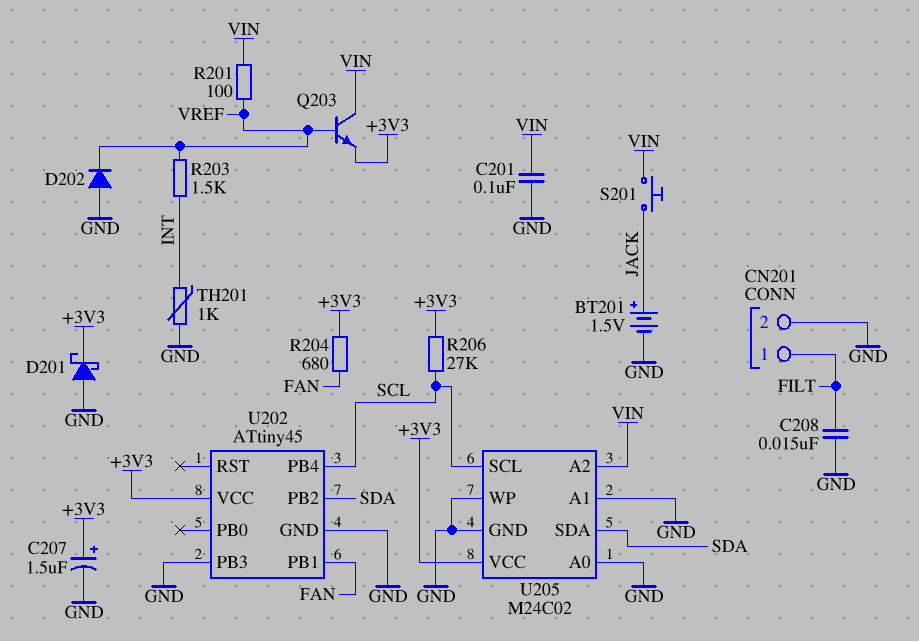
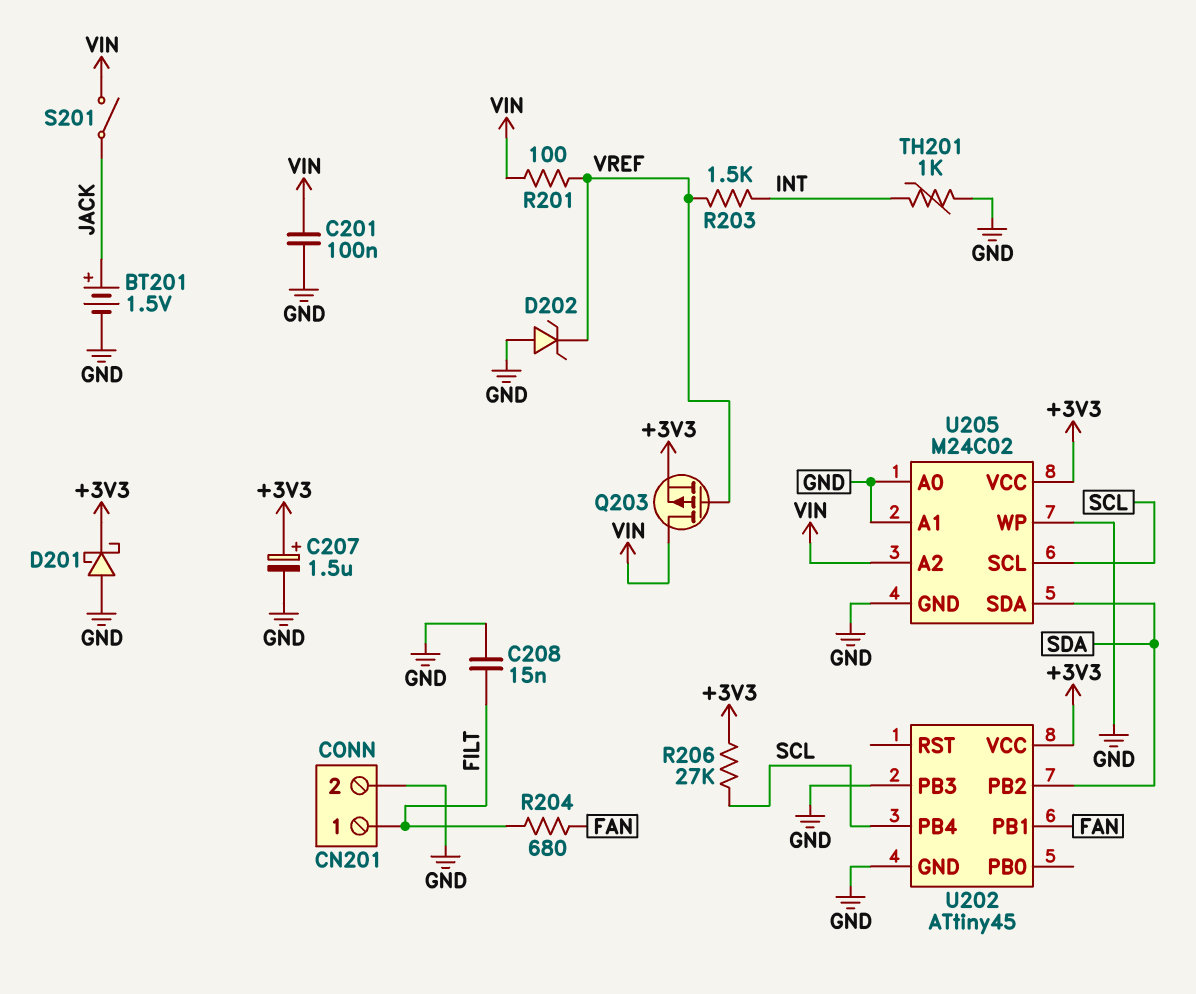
D202: diode (A GND, K VREF) -> zener (A GND, K VREF)
Q203: NPN (B VREF, C VIN, E +3V3) -> PMOS (G VREF, D VIN, S +3V3)
R204: 680 (+3V3, FAN) -> 680 (FAN, FILT)
S201: button (JACK, VIN) -> switch (JACK, VIN)

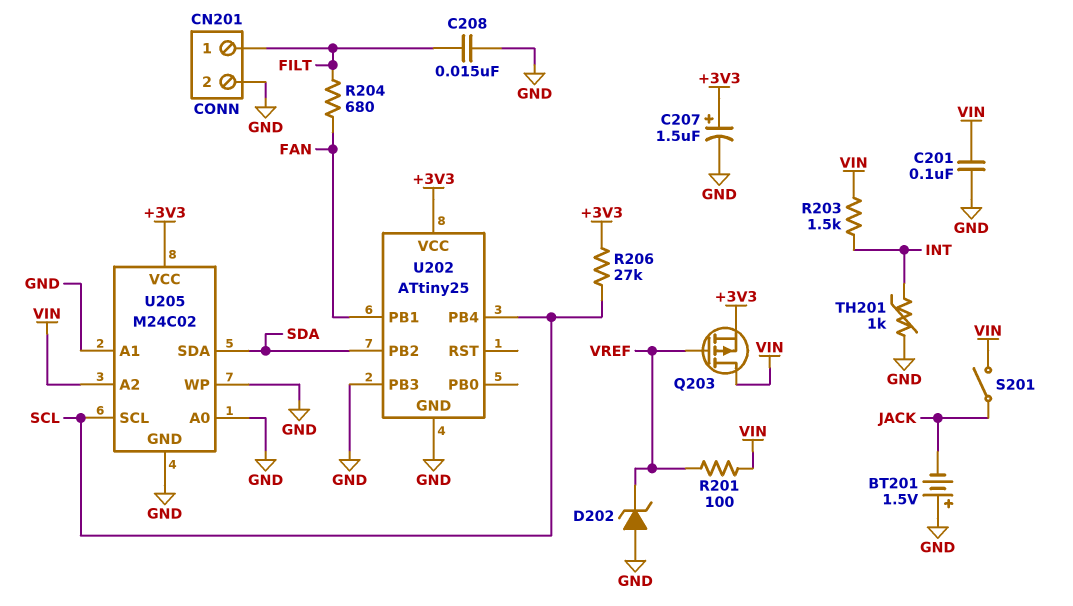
BT201: 1.5V (plus JACK, minus GND) -> 1.5V (plus GND, minus JACK)
D201: schottky (A GND, K +3V3) -> none
R203: 1.5k (INT, VREF) -> 1.5k (INT, VIN)
U202: ATtiny45 -> ATtiny25

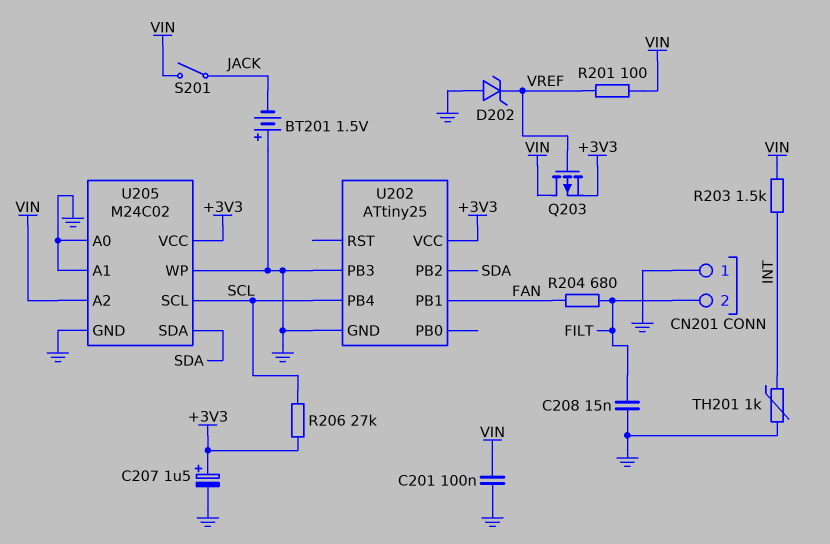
CN201 pin 1: FILT -> GND
CN201 pin 2: GND -> FILT

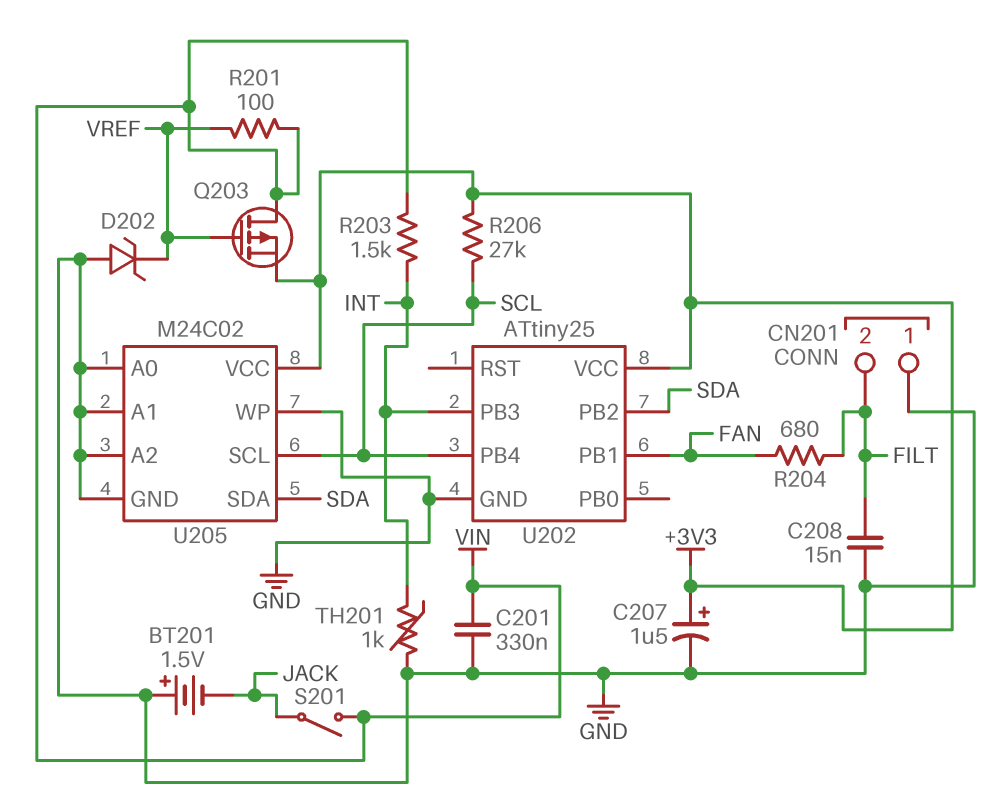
C201: 100nF (GND, VIN) -> 330nF (GND, VIN)
U202 pin PB3: GND -> INT
U205 pin A2: VIN -> GND

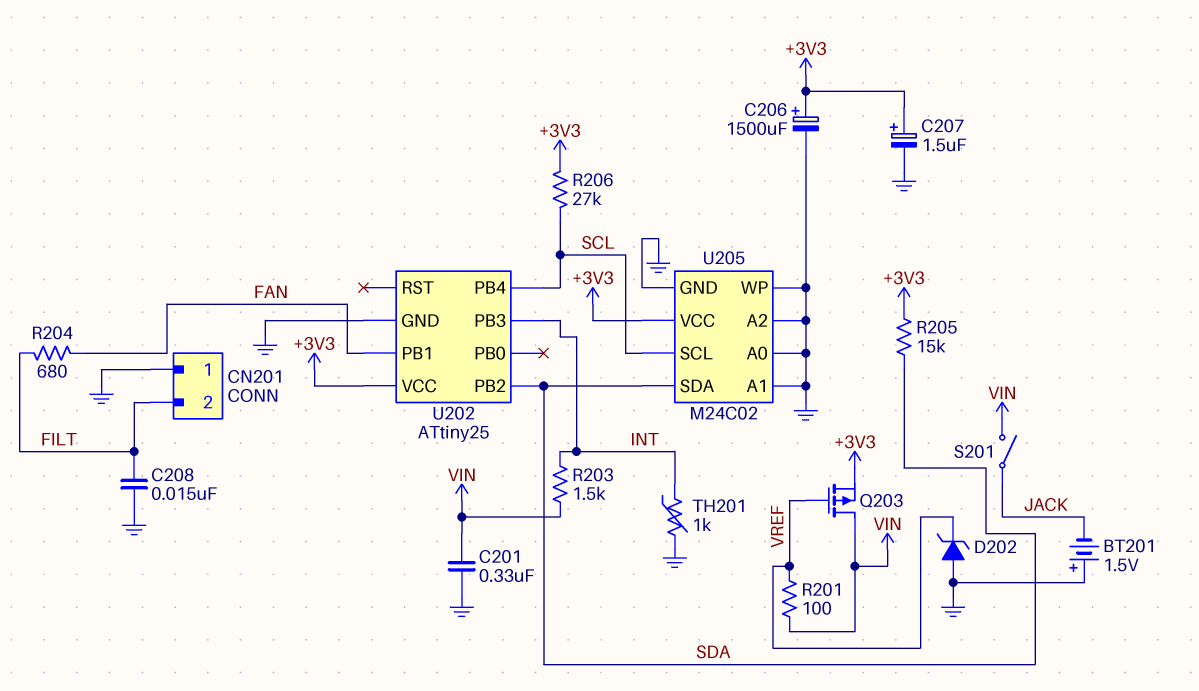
C206: none -> 1500uF (plus +3V3, minus GND)
R205: none -> 15k (+3V3, SDA)

